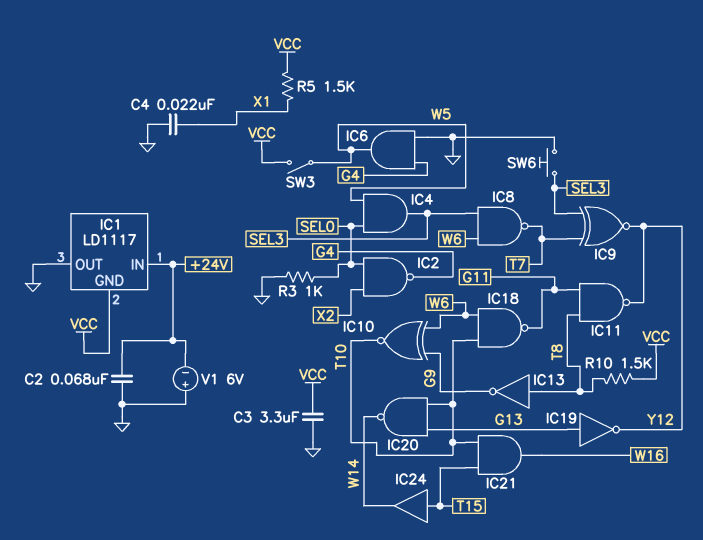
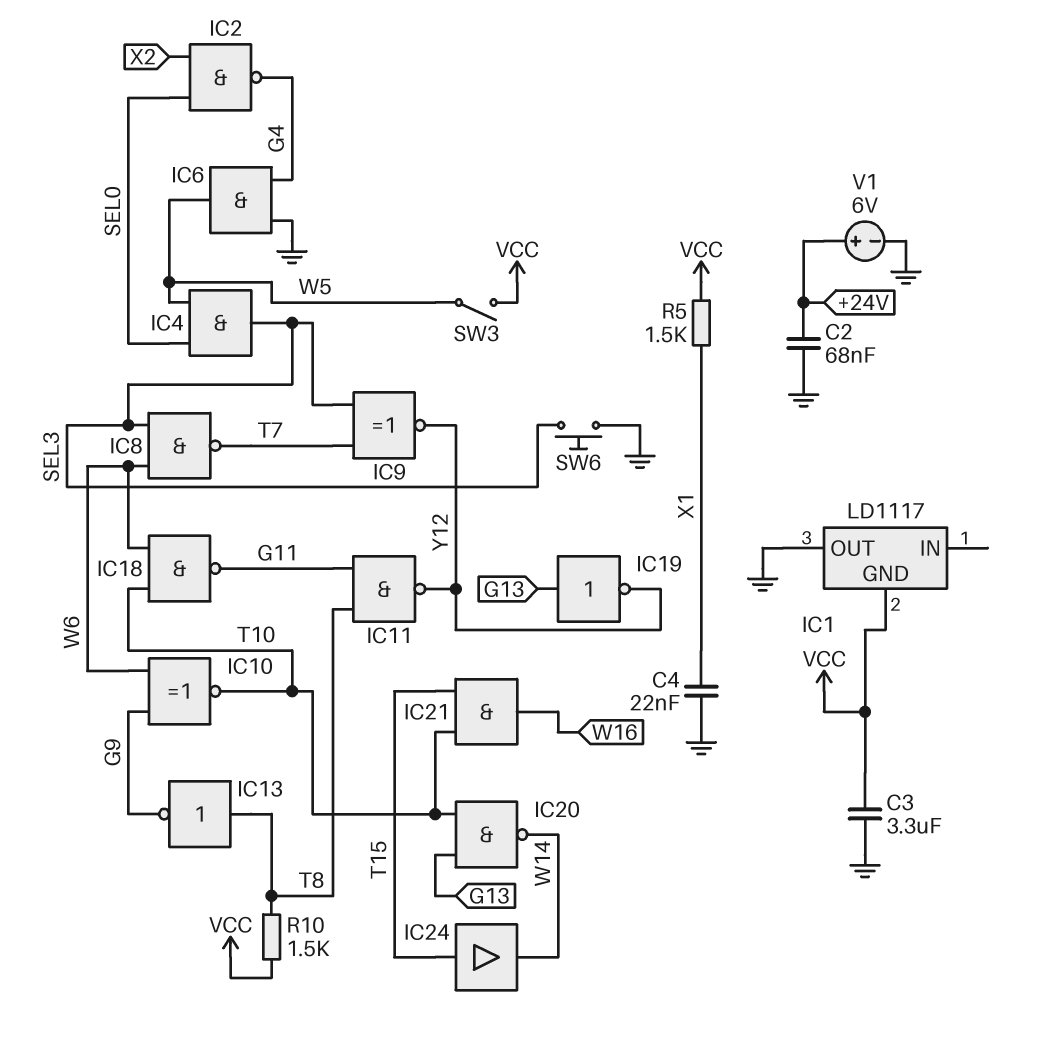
IC1 pin IN: +24V -> none
R3: 1k (GND, SEL0) -> none
V1: 6V (plus GND, minus +24V) -> 6V (plus +24V, minus GND)

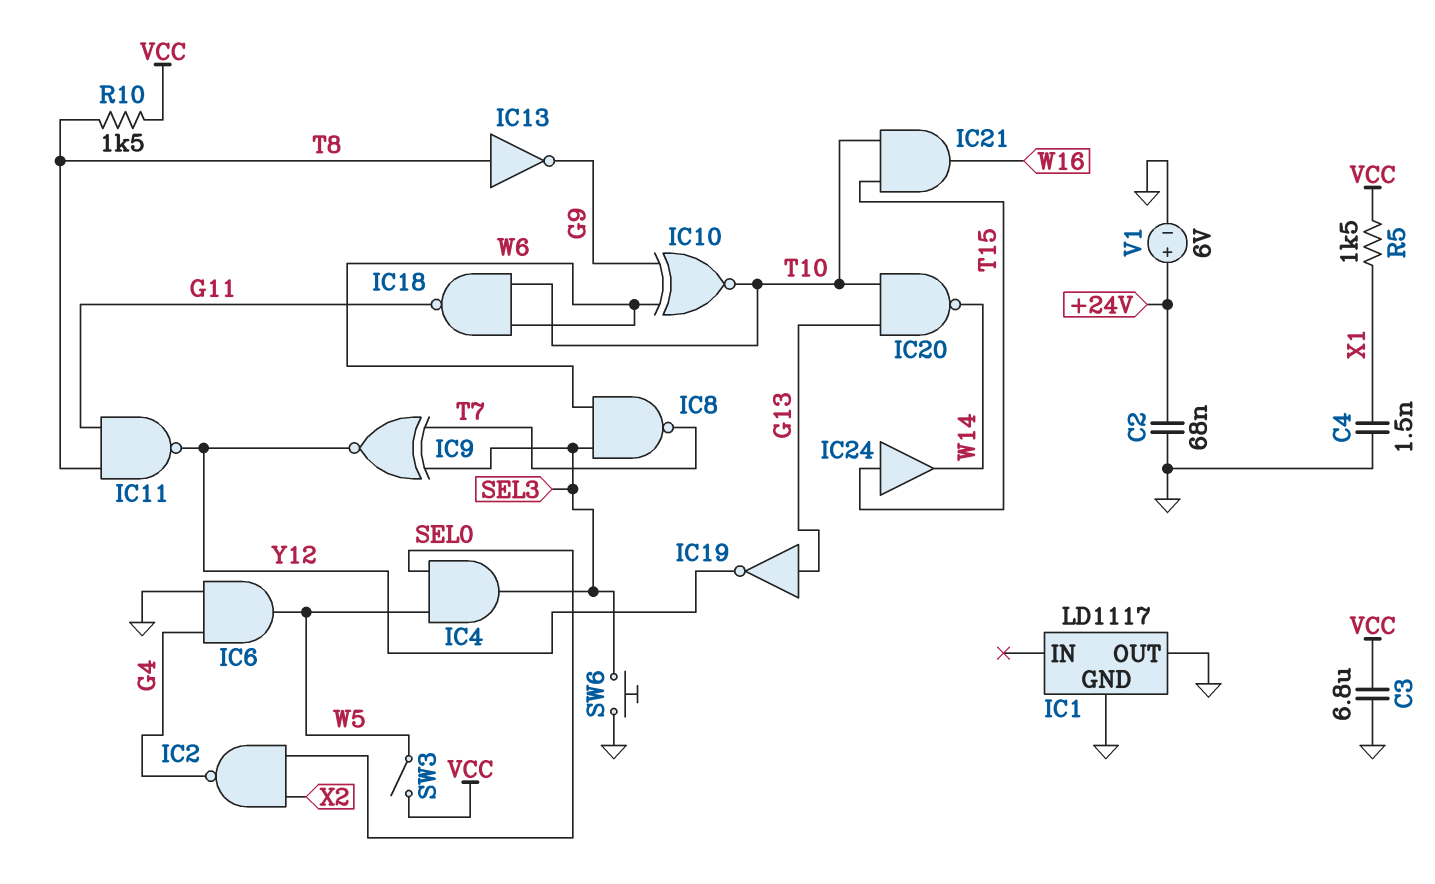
C3: 3.3uF (GND, VCC) -> 6.8uF (GND, VCC)
C4: 22nF (GND, X1) -> 1.5nF (GND, X1)
IC1 pin GND: VCC -> GND

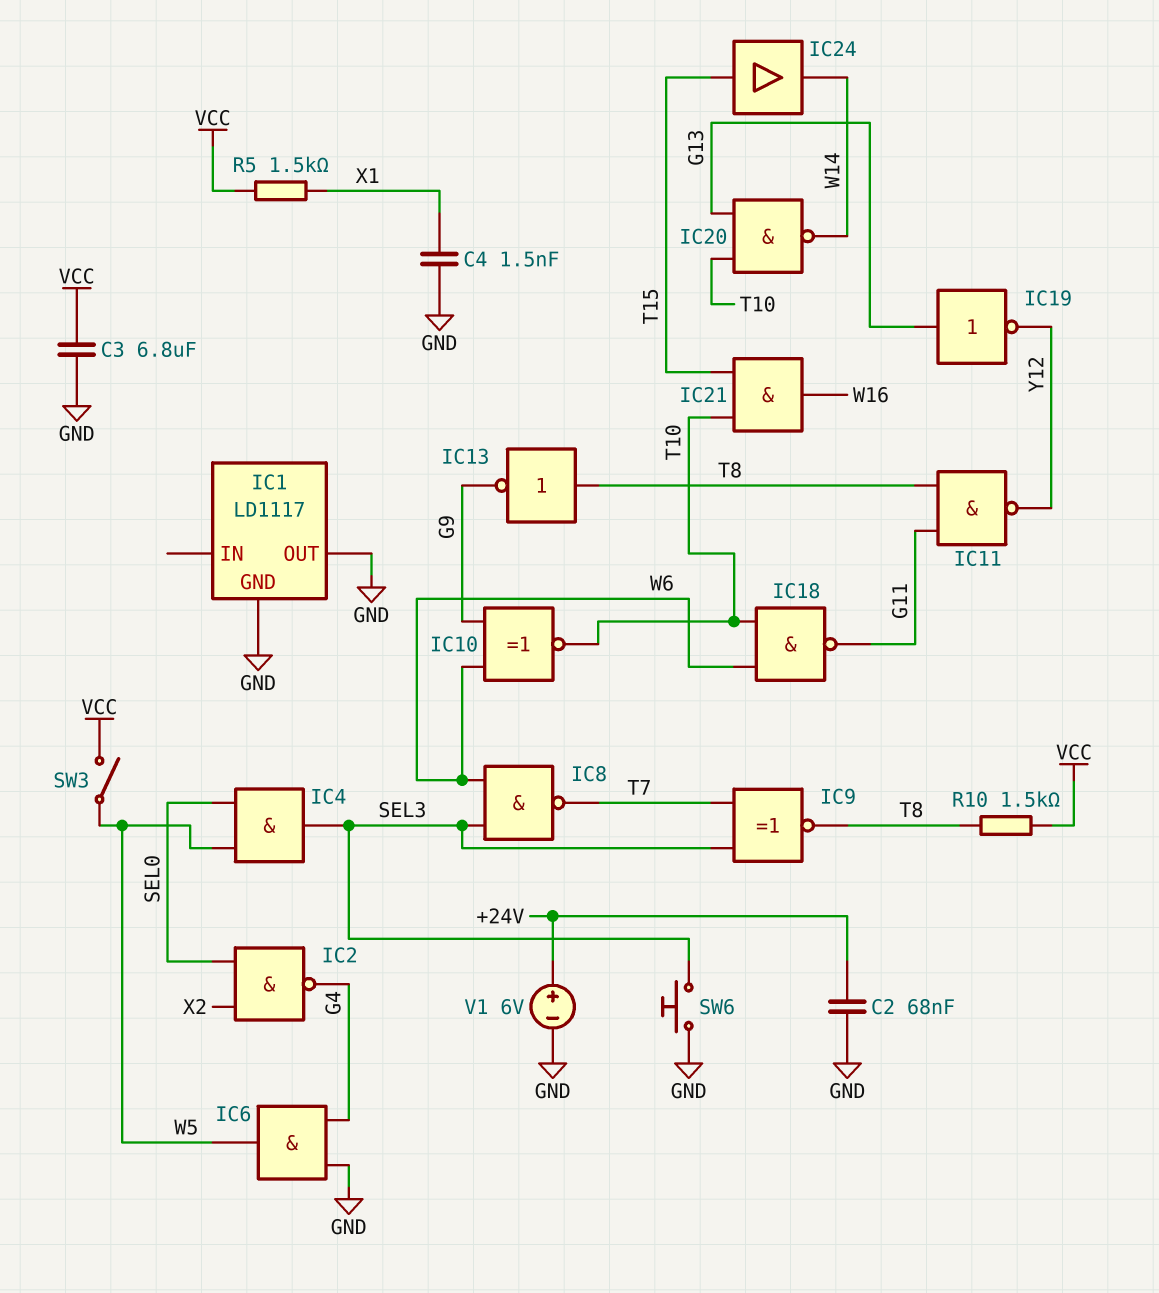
IC9: XNOR (in SEL3, in T7, out Y12) -> XNOR (in SEL3, in T7, out T8)

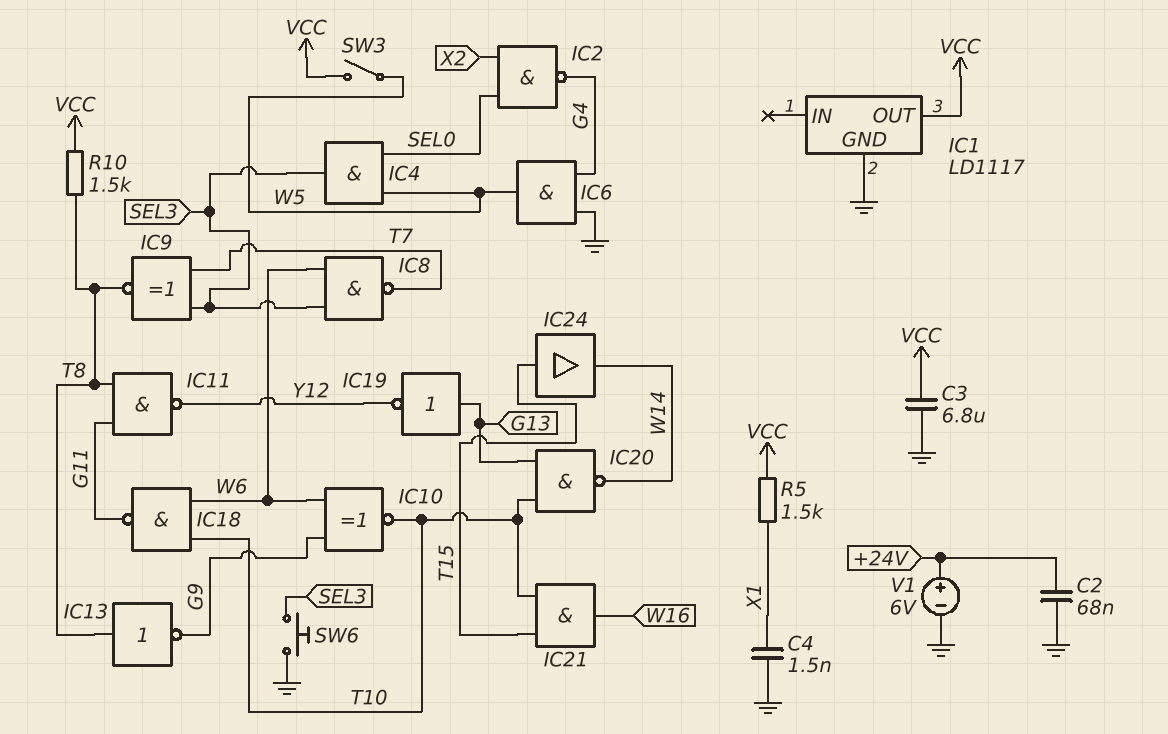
IC1 pin OUT: GND -> VCC

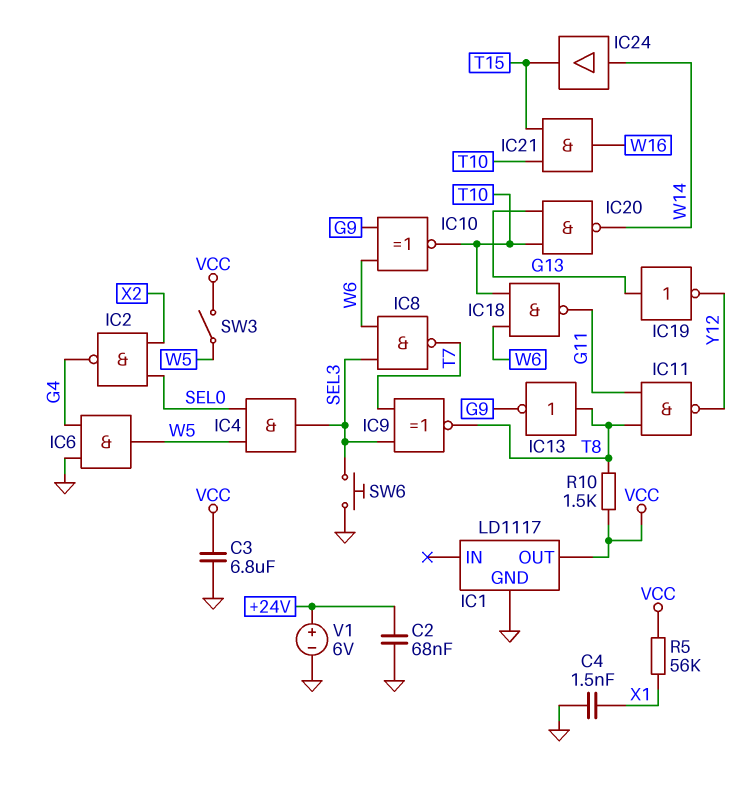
IC24: buffer (in T15, out W14) -> buffer (in W14, out T15)
R5: 1.5k (VCC, X1) -> 56k (VCC, X1)

